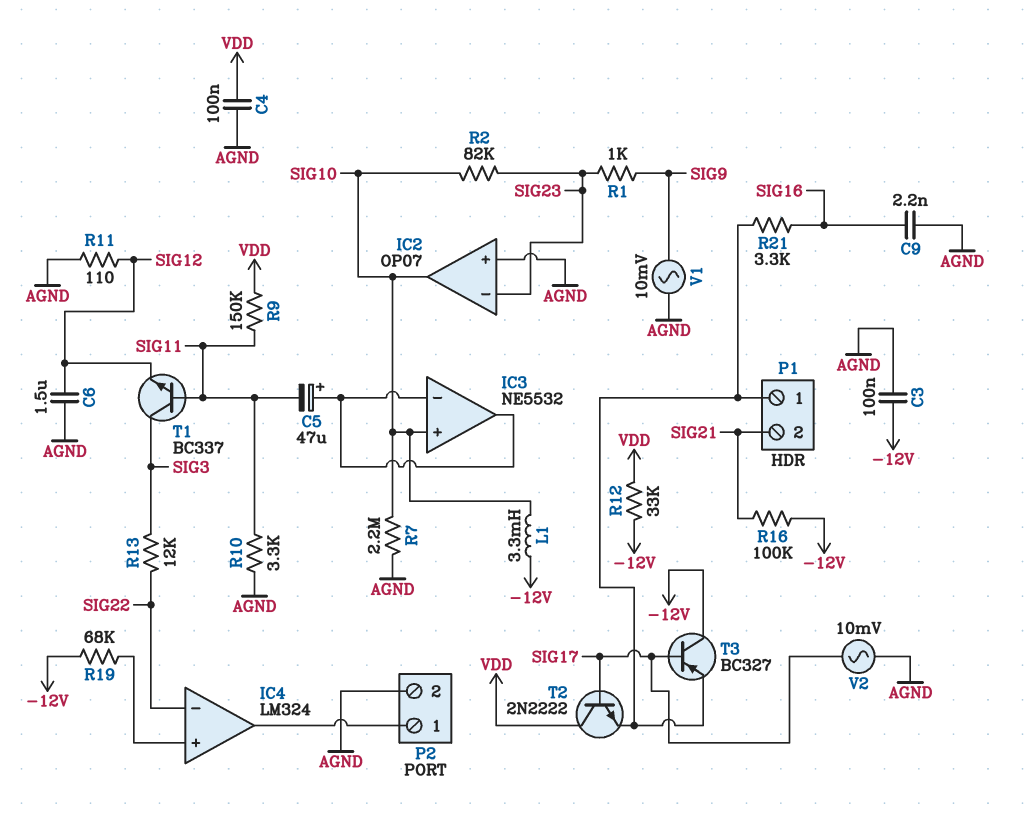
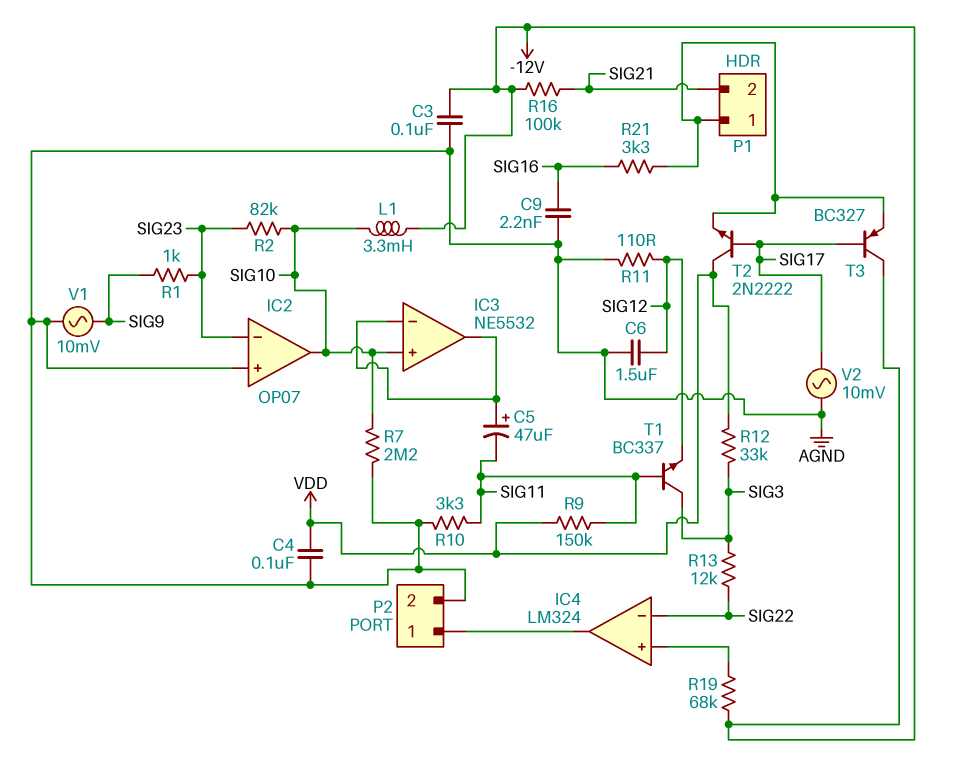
R12: 33k (-12V, VDD) -> 33k (SIG3, VDD)

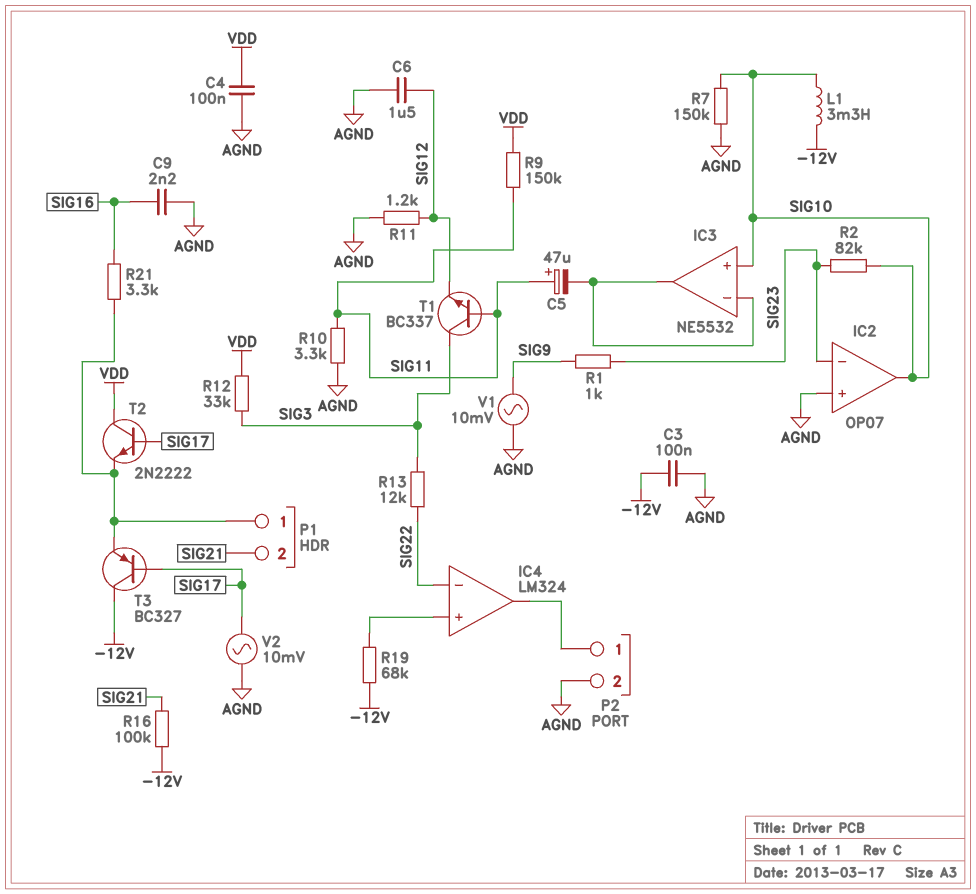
C5: 47uF (plus IC3/in-, minus SIG11) -> 47uF (plus SIG11, minus IC3/in-)
R7: 2.2M (AGND, SIG10) -> 150k (AGND, SIG10)
R11: 110 (AGND, SIG12) -> 1.2k (AGND, SIG12)

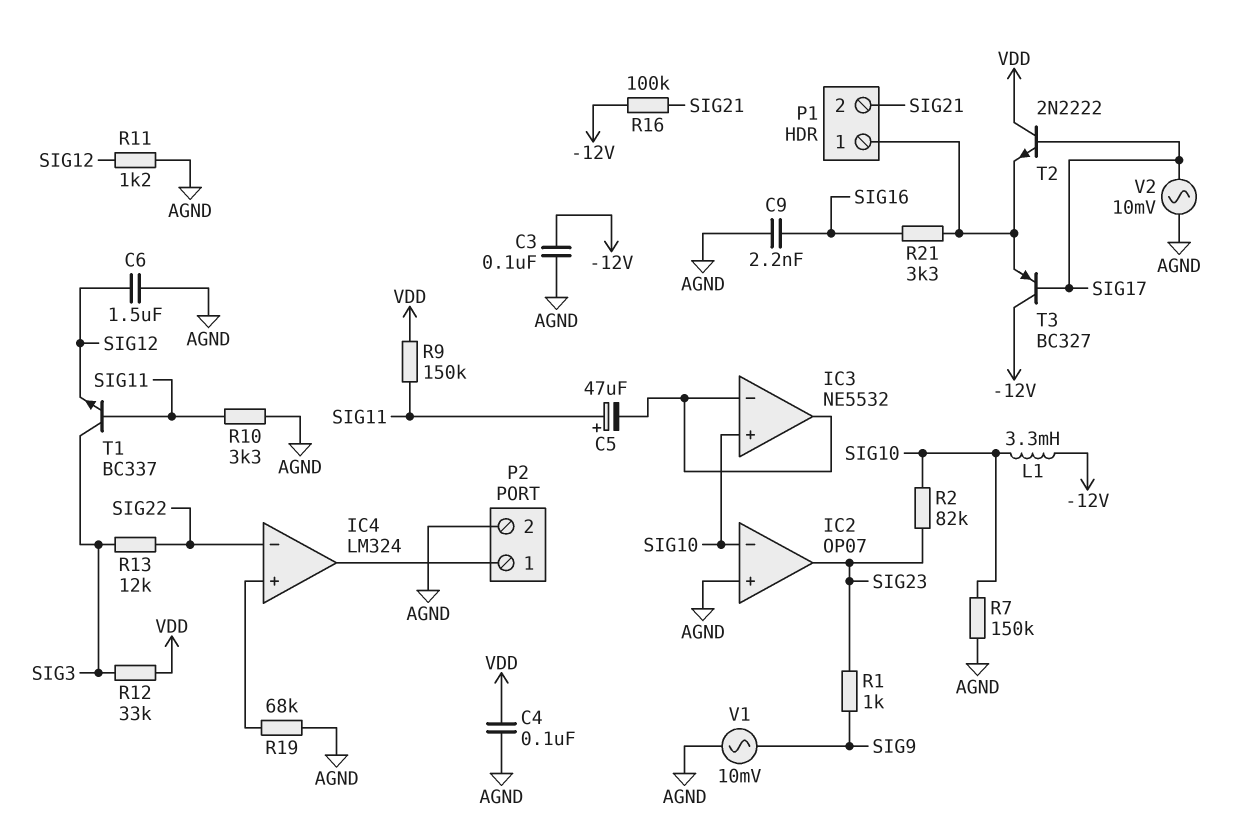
IC2 pin in-: SIG23 -> SIG10
IC2 pin out: SIG10 -> SIG23
R19: 68k (-12V, IC4/in+) -> 68k (AGND, IC4/in+)

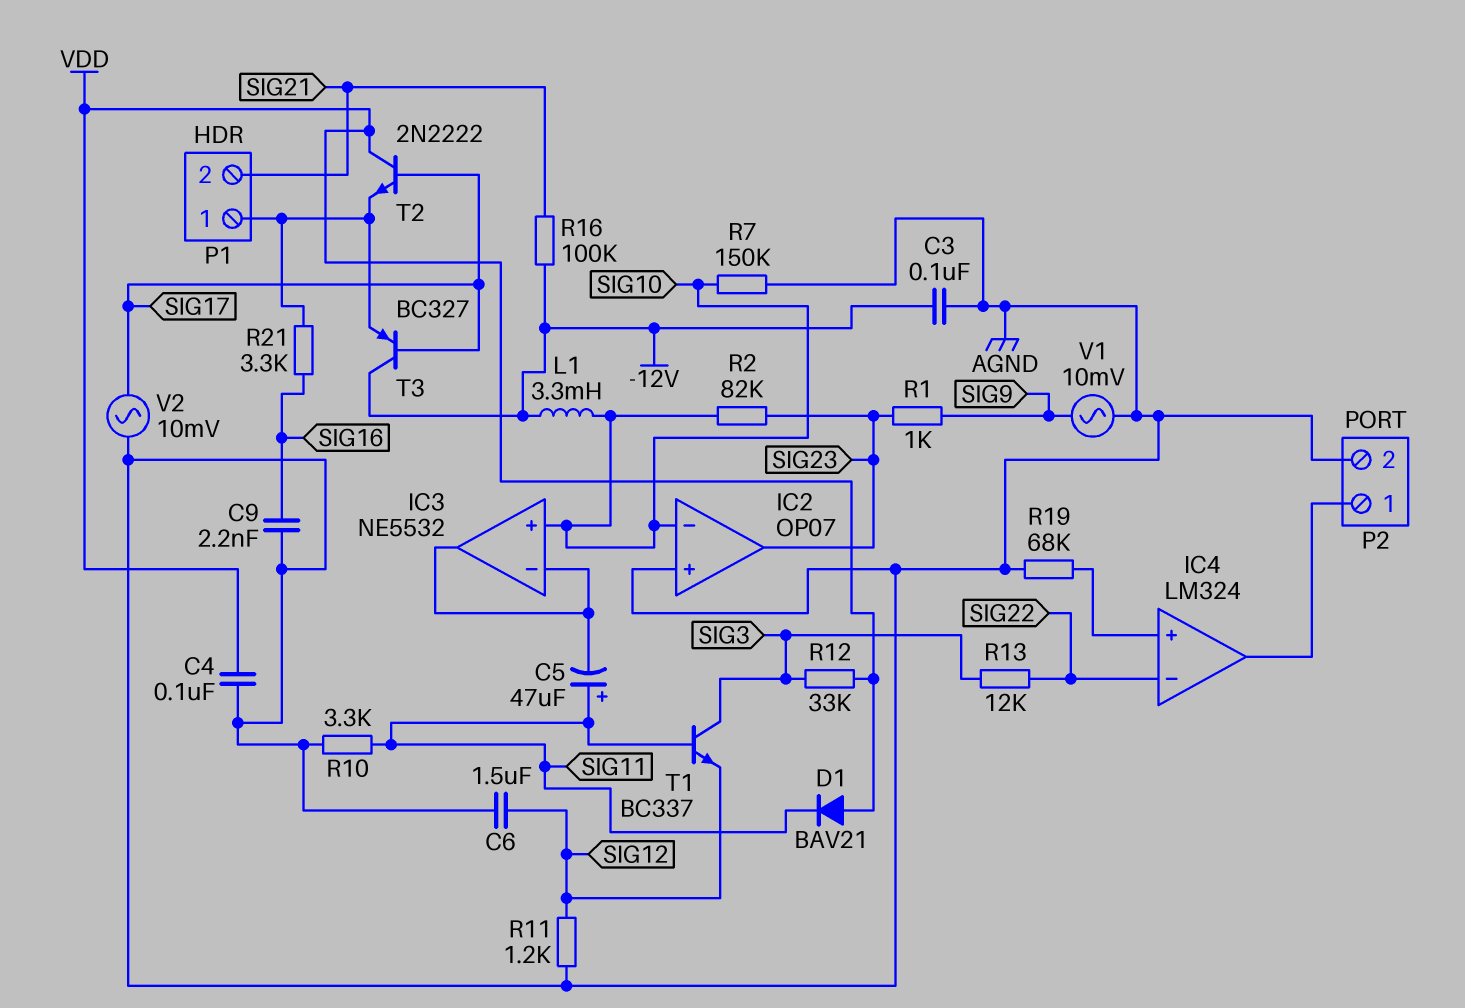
D1: none -> diode BAV21 (A VDD, K SIG11)
R9: 150k (SIG11, VDD) -> none

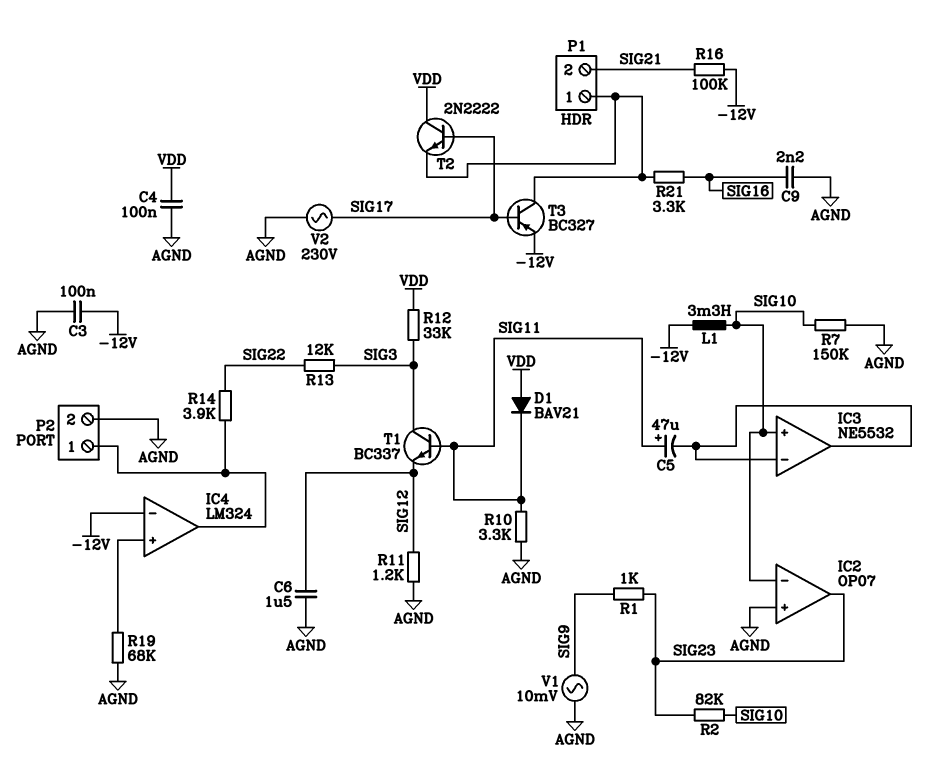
IC4 pin in-: SIG22 -> -12V
R14: none -> 3.9k (IC4/out, SIG22)
T3: PNP BC327 (B SIG17, C -12V, E P1/1) -> PNP BC327 (B SIG17, C P1/1, E -12V)
V2: AC 10mV (AGND, SIG17) -> AC 230V (AGND, SIG17)

